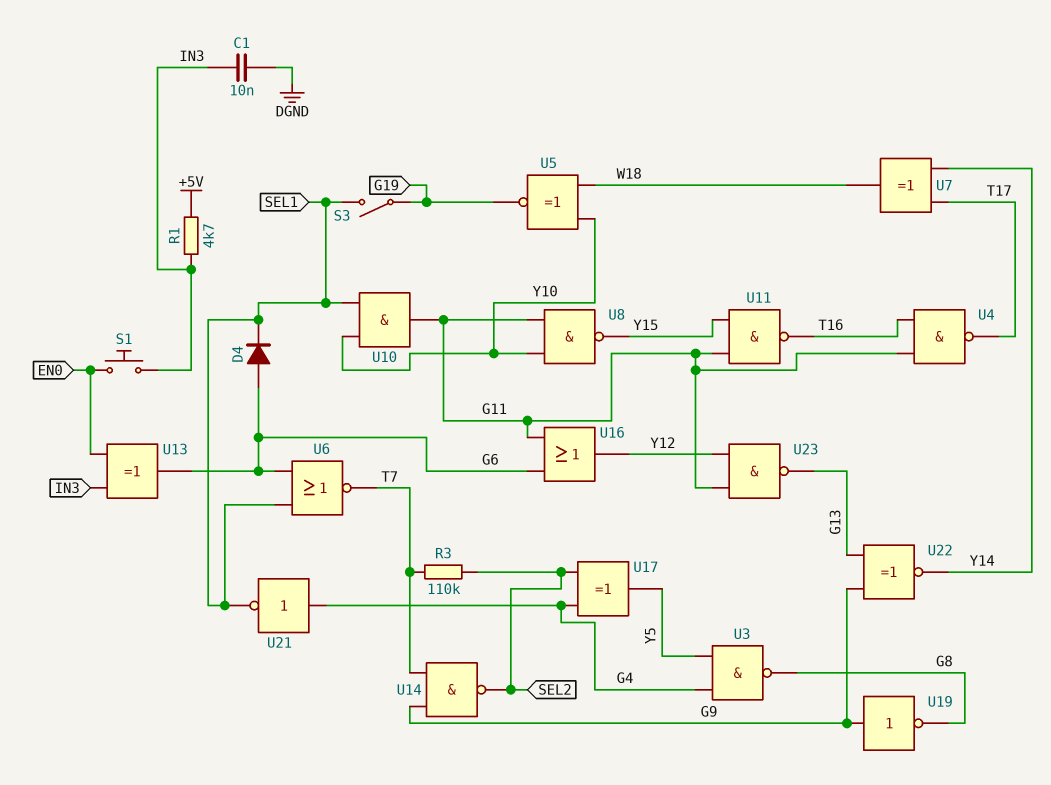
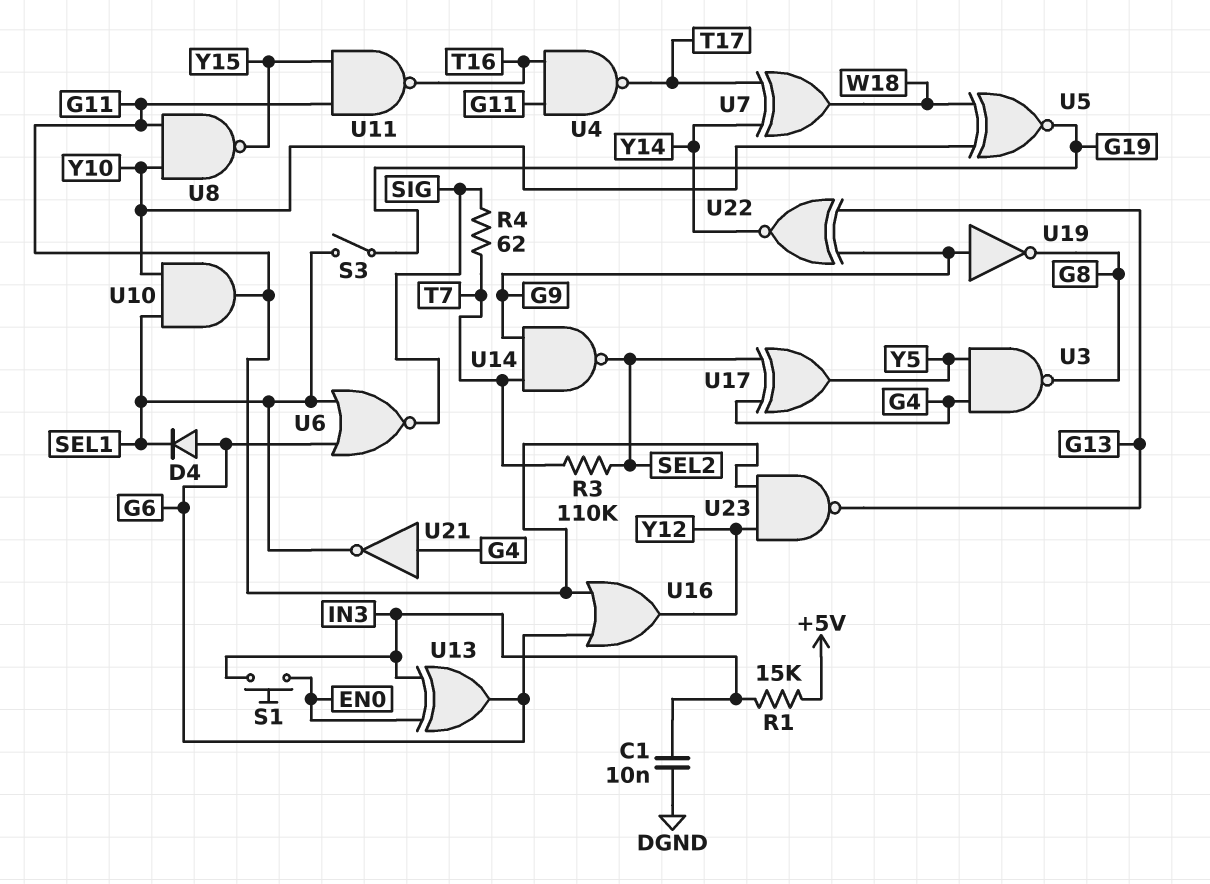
R1: 4.7k (+5V, IN3) -> 15k (+5V, IN3)
R4: none -> 62 (SIG, T7)
U6: NOR (in G6, in SEL1, out T7) -> NOR (in G6, in SEL1, out SIG)

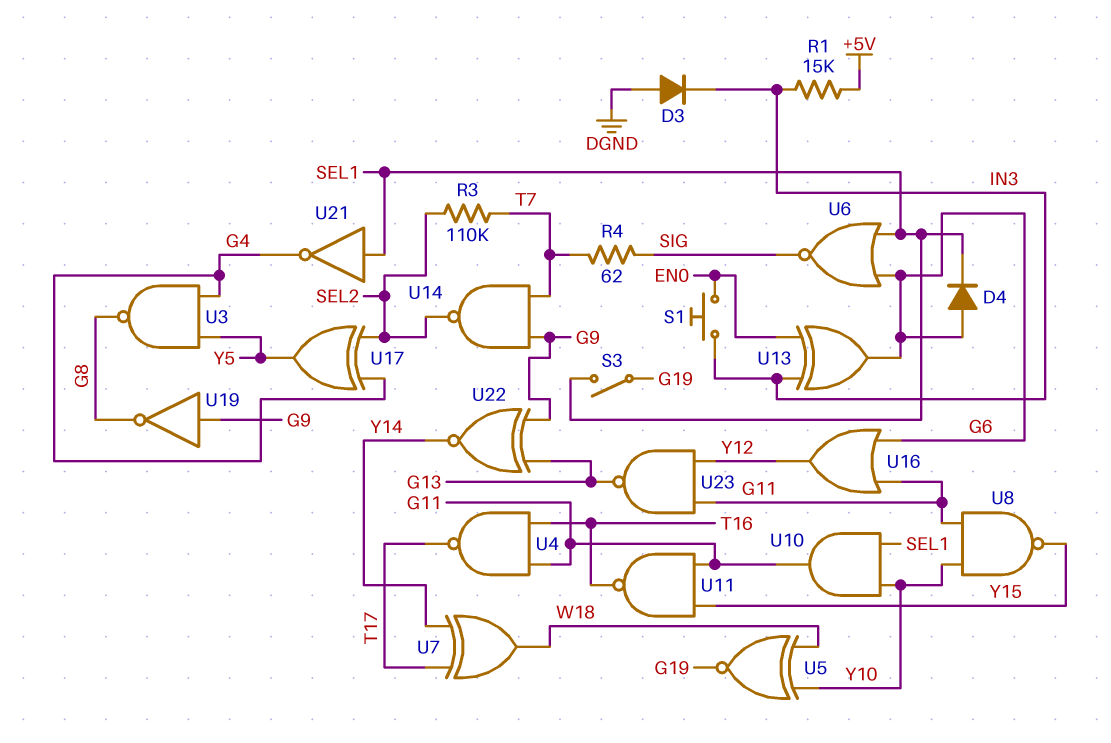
C1: 10nF (DGND, IN3) -> none
D3: none -> diode (A DGND, K IN3)
U21: NOT (in G4, out SEL1) -> NOT (in SEL1, out G4)

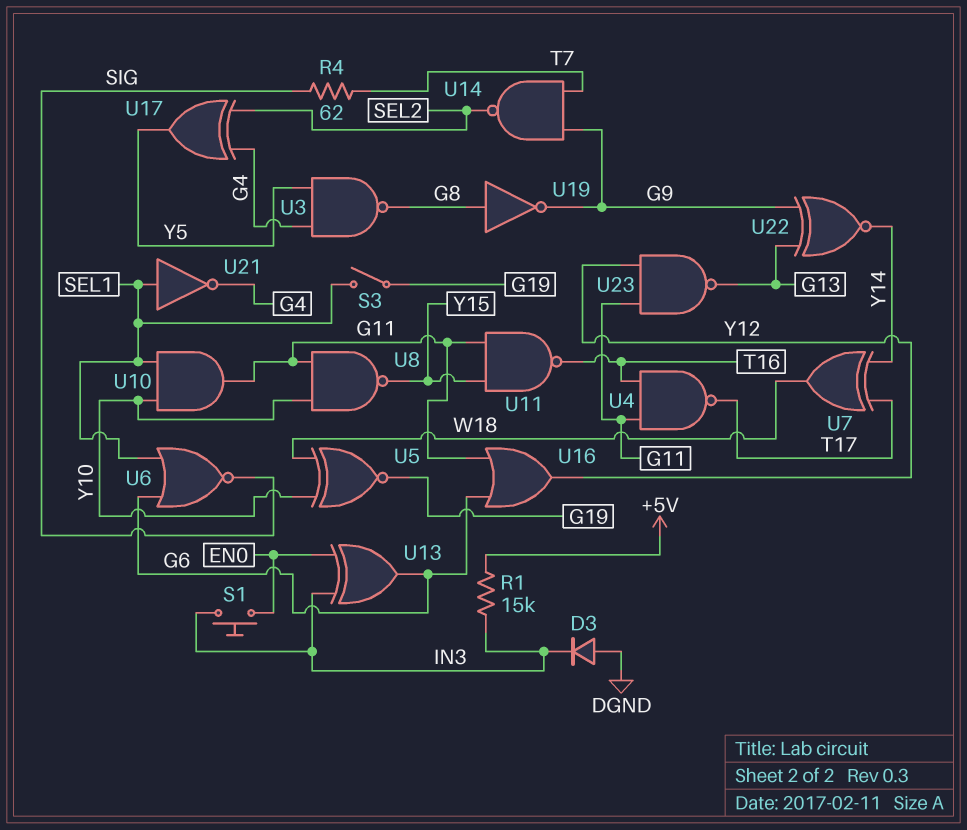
D4: diode (A G6, K SEL1) -> none
R3: 110k (SEL2, T7) -> none
U19: NOT (in G9, out G8) -> NOT (in G8, out G9)

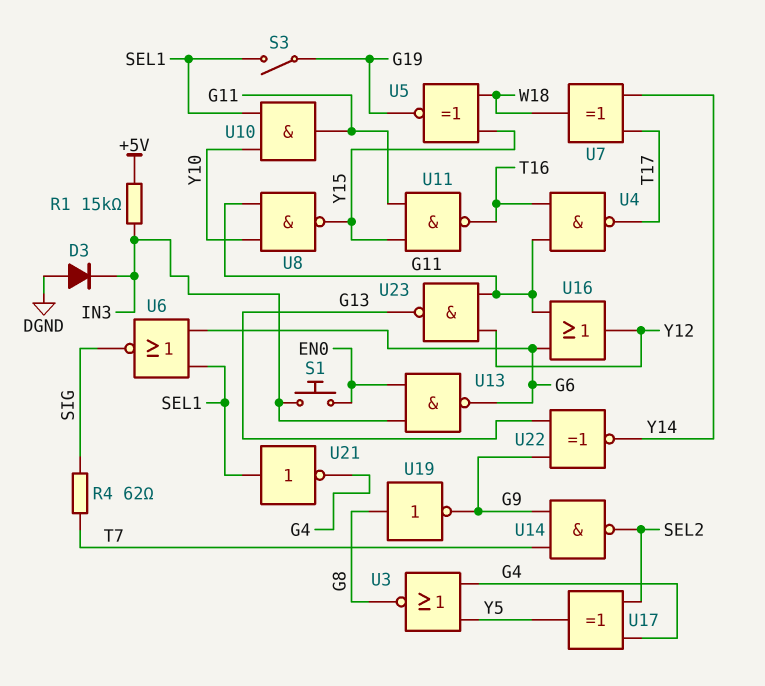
U3: NAND (in G4, in Y5, out G8) -> NOR (in G4, in Y5, out G8)
U5: XNOR (in W18, in Y10, out G19) -> XNOR (in W18, in Y15, out G19)
U13: XOR (in EN0, in IN3, out G6) -> NAND (in EN0, in IN3, out G6)

